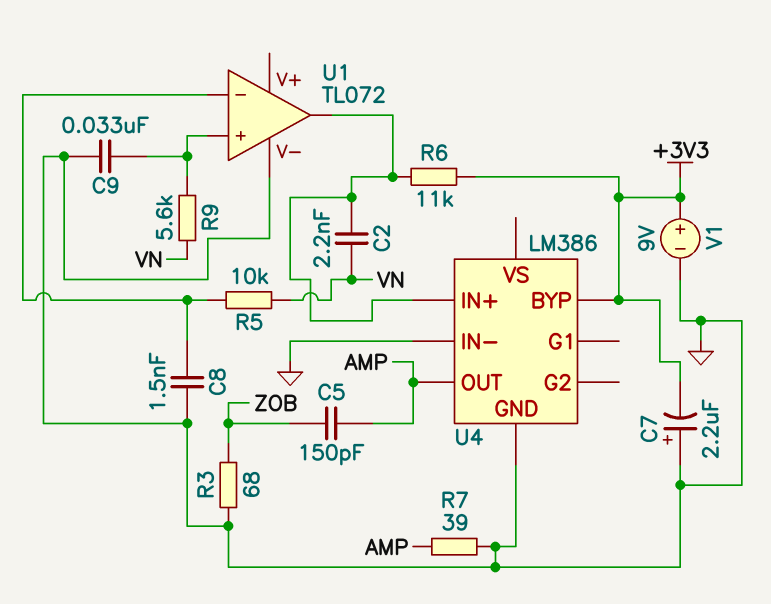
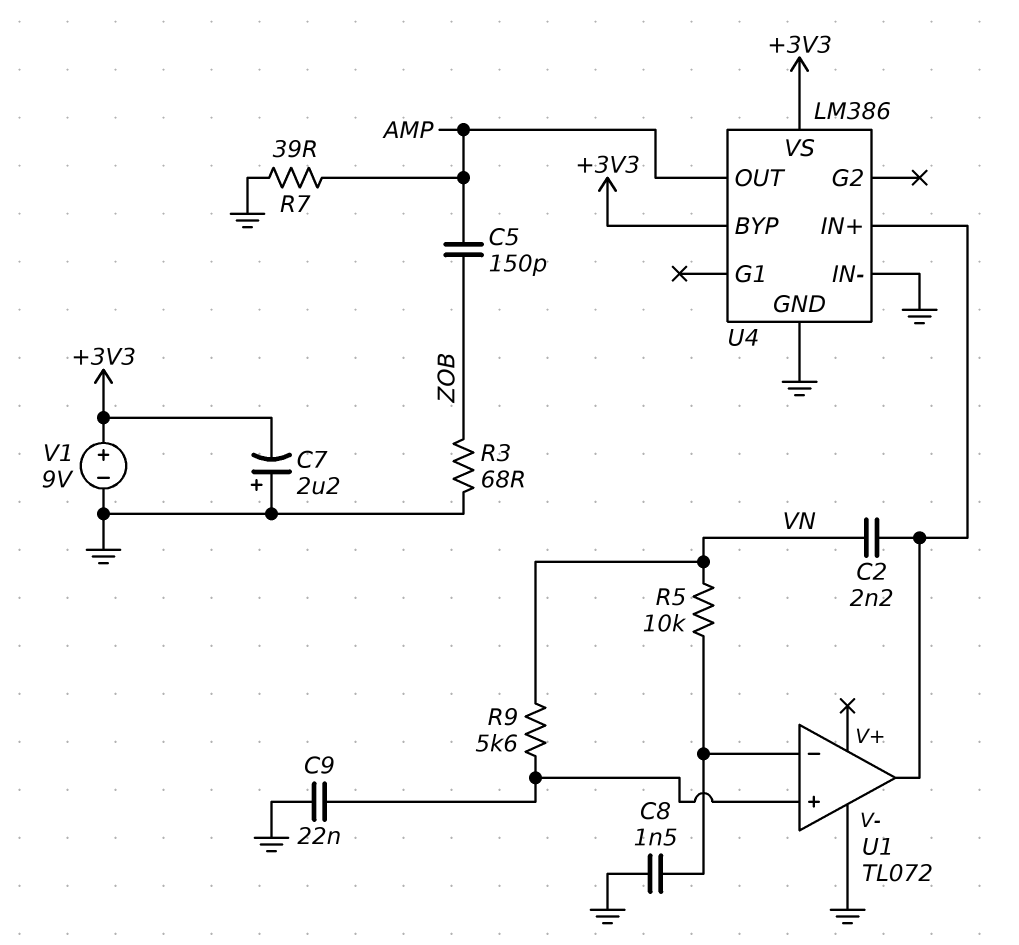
C9: 33nF (GND, U1/in+) -> 22nF (GND, U1/in+)
R6: 11k (+3V3, U1/out) -> none
U4 pin VS: none -> +3V3

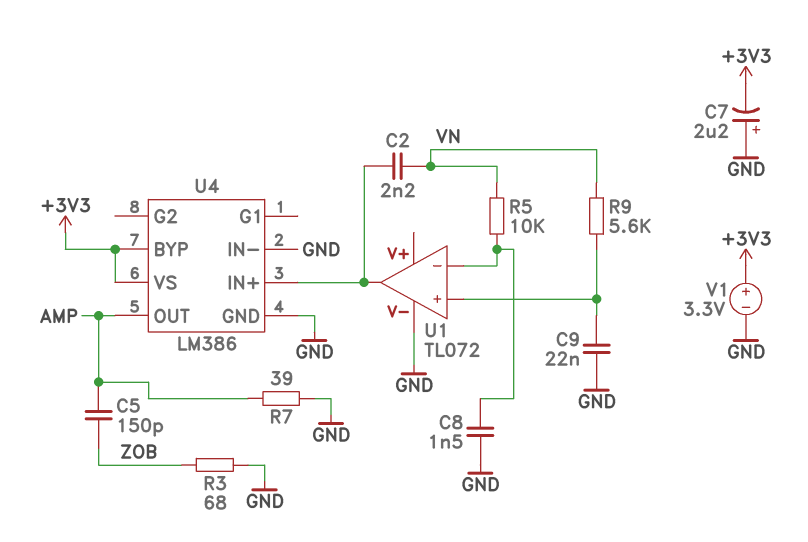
V1: 9V (plus +3V3, minus GND) -> 3.3V (plus +3V3, minus GND)

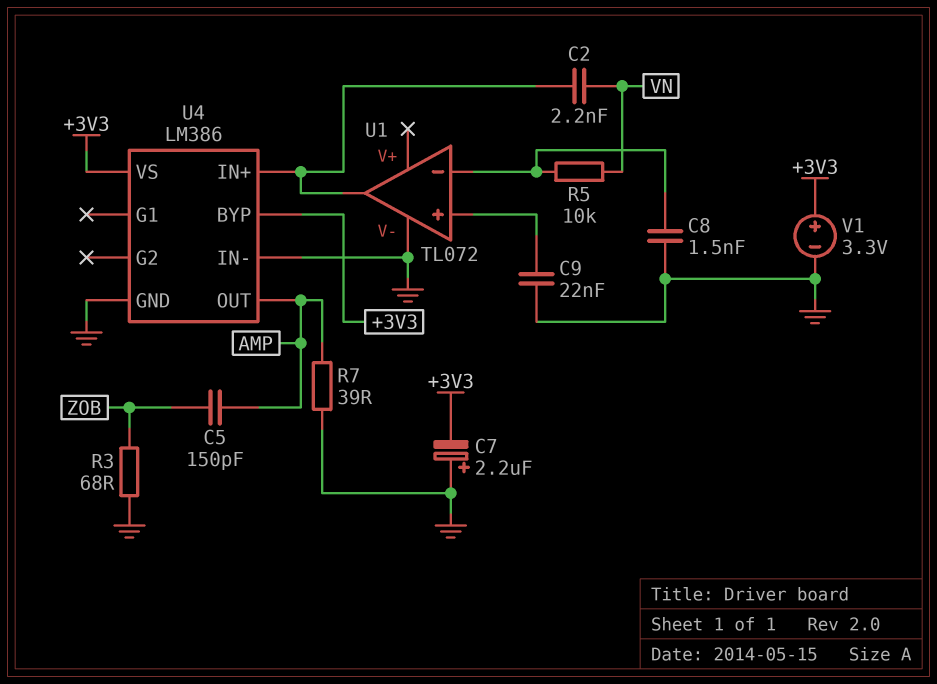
R9: 5.6k (U1/in+, VN) -> none

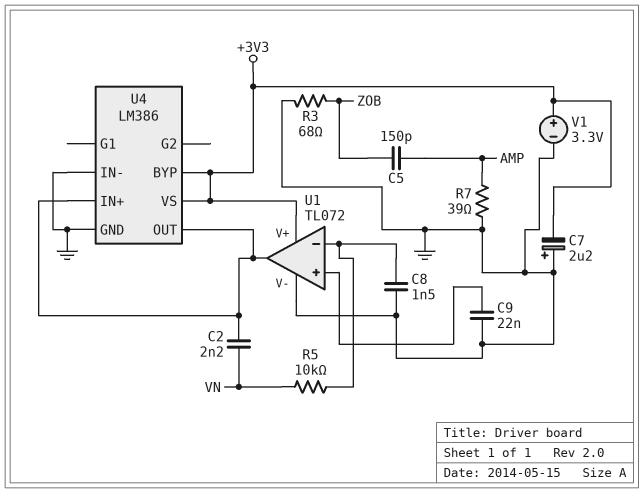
U1 pin V+: none -> +3V3
U4 pin OUT: AMP -> U1/out

